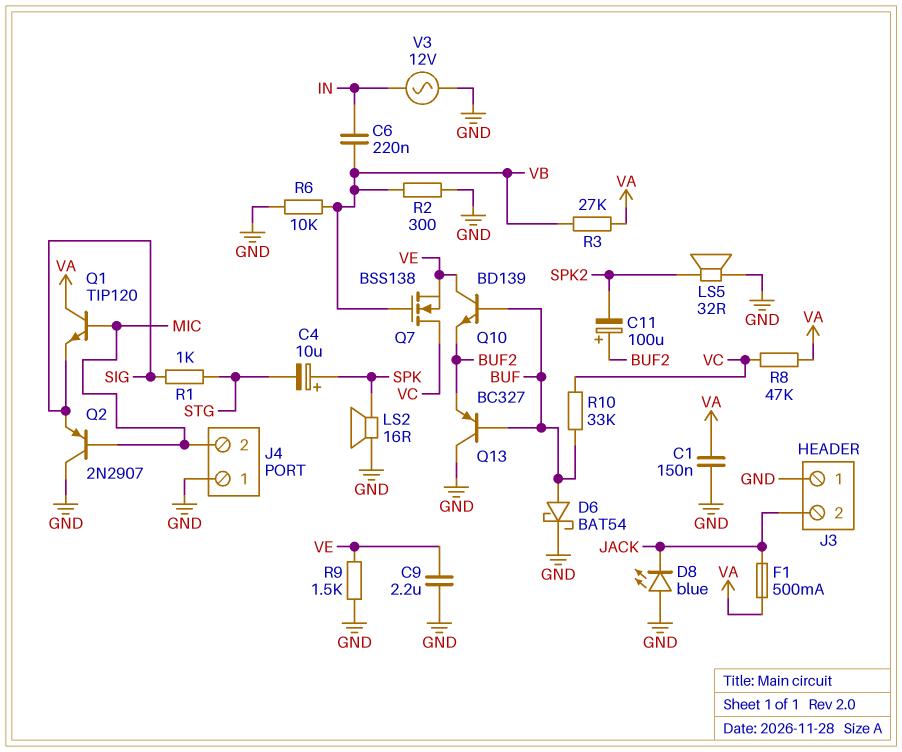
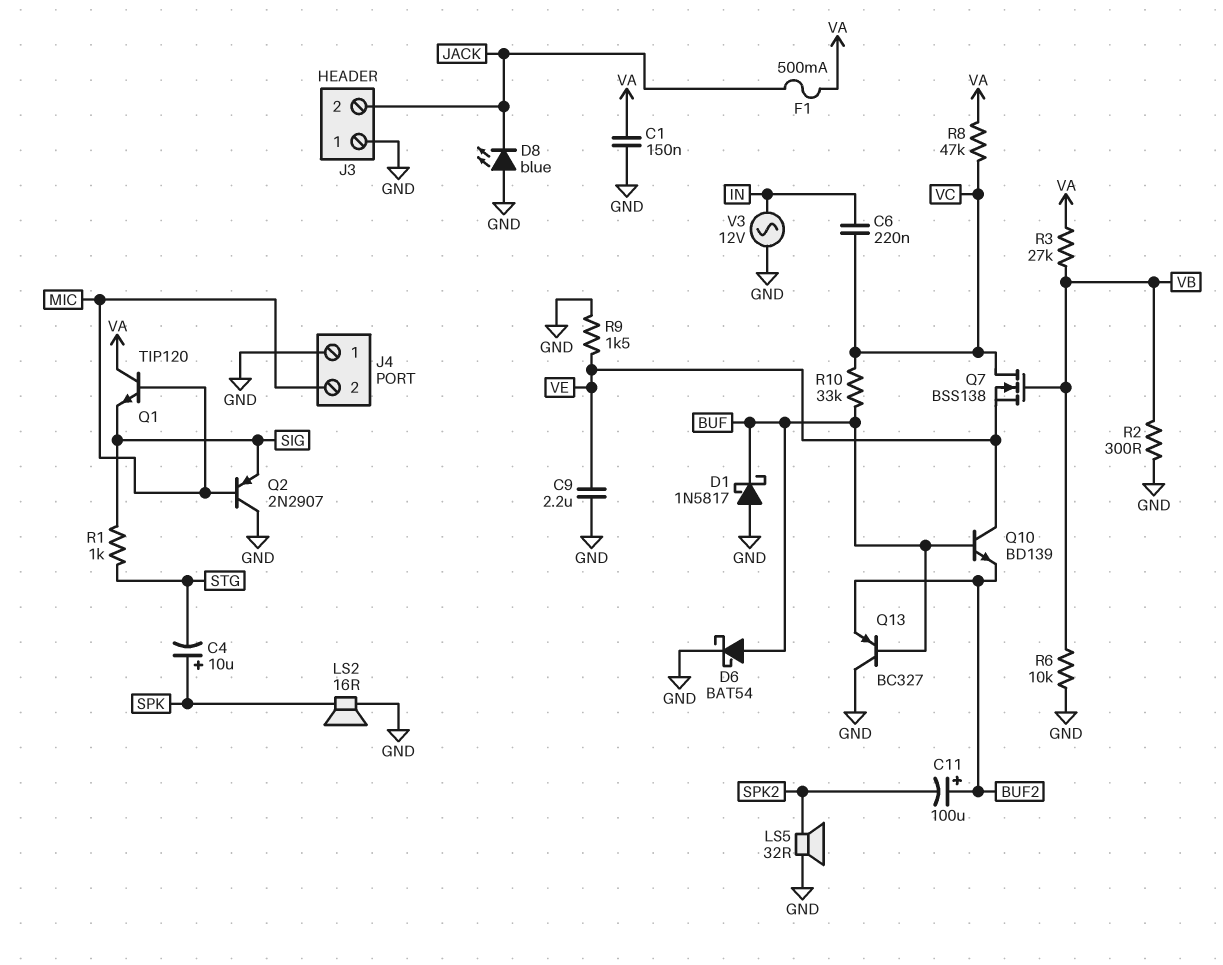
C6: 220nF (IN, VB) -> 220nF (IN, VC)
D1: none -> schottky 1N5817 (A GND, K BUF)

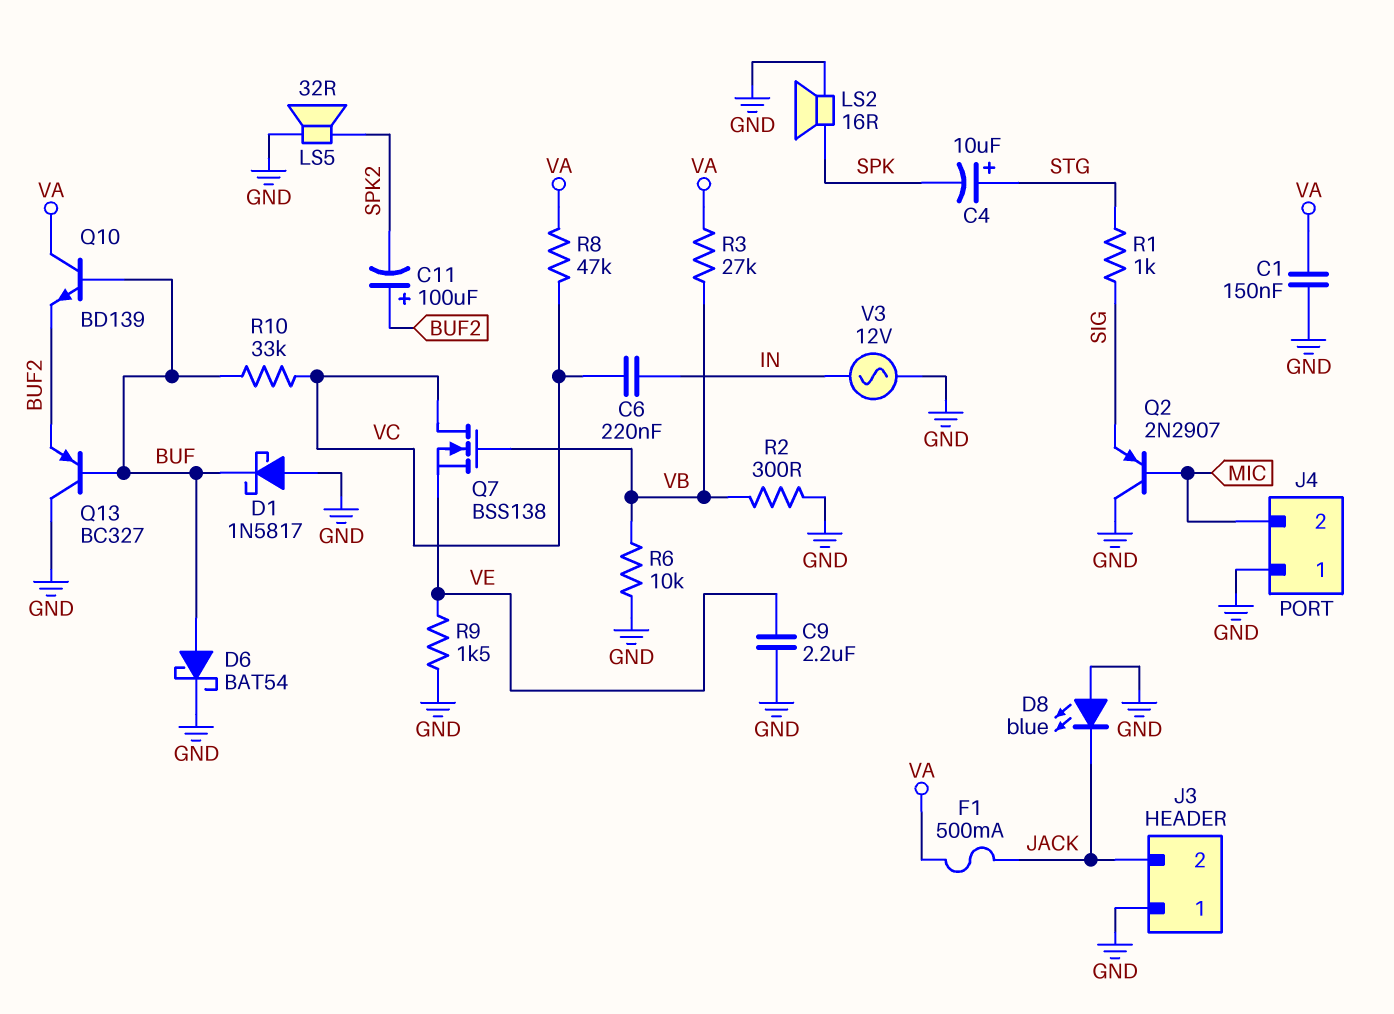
C4: 10uF (plus SPK, minus STG) -> 10uF (plus STG, minus SPK)
Q1: NPN TIP120 (B MIC, C VA, E SIG) -> none
Q10: NPN BD139 (B BUF, C VE, E BUF2) -> NPN BD139 (B BUF, C VA, E BUF2)

